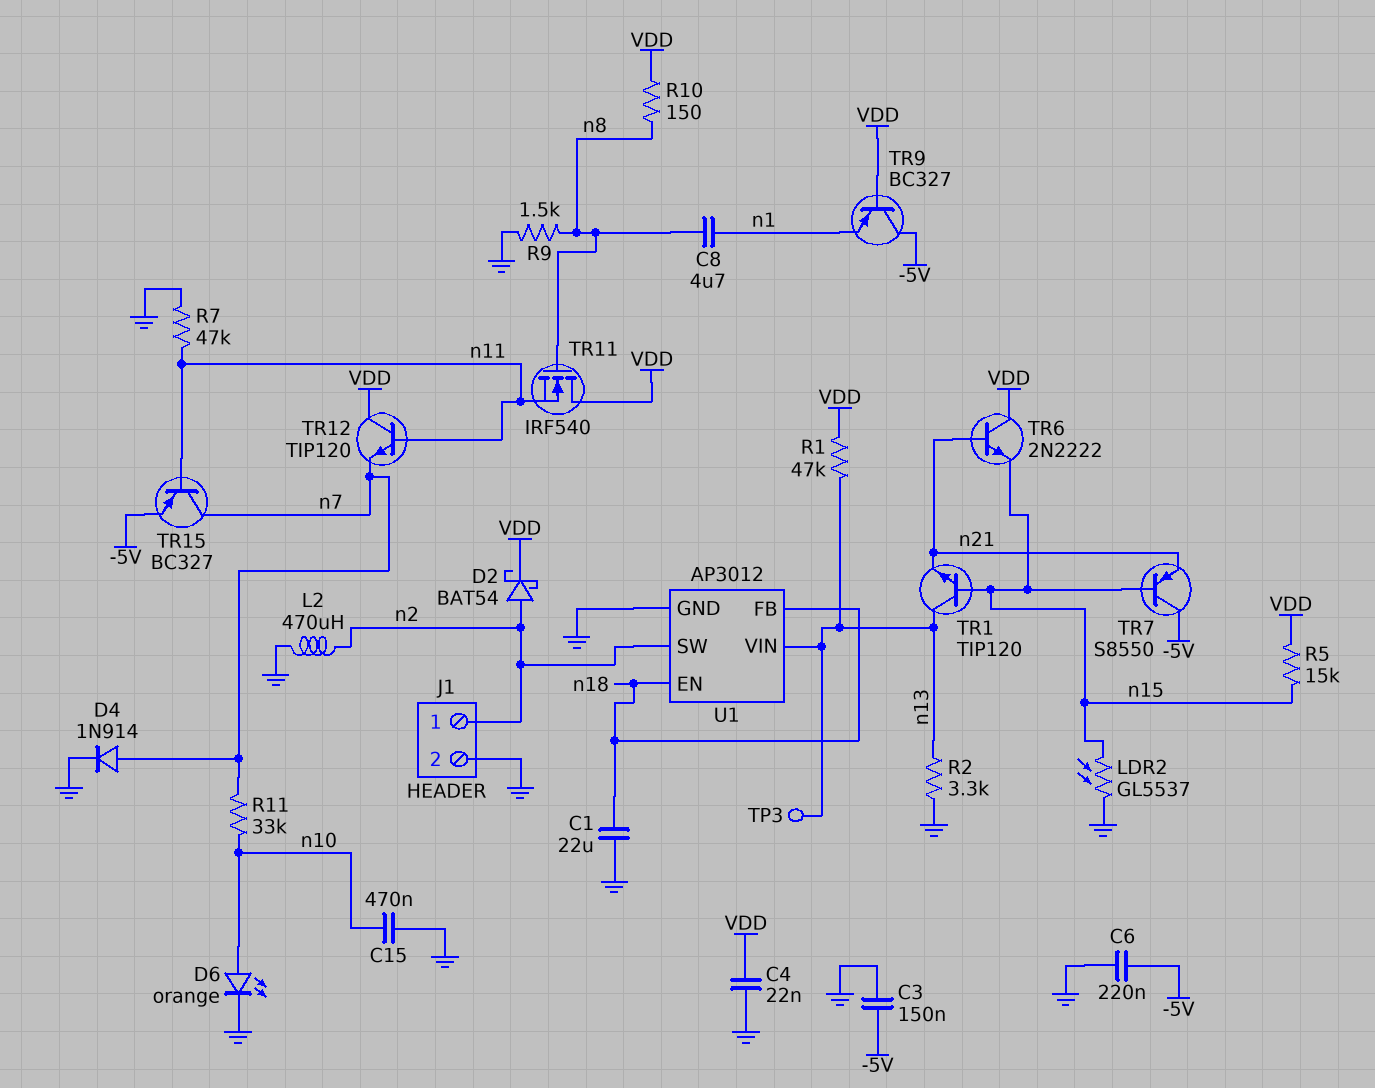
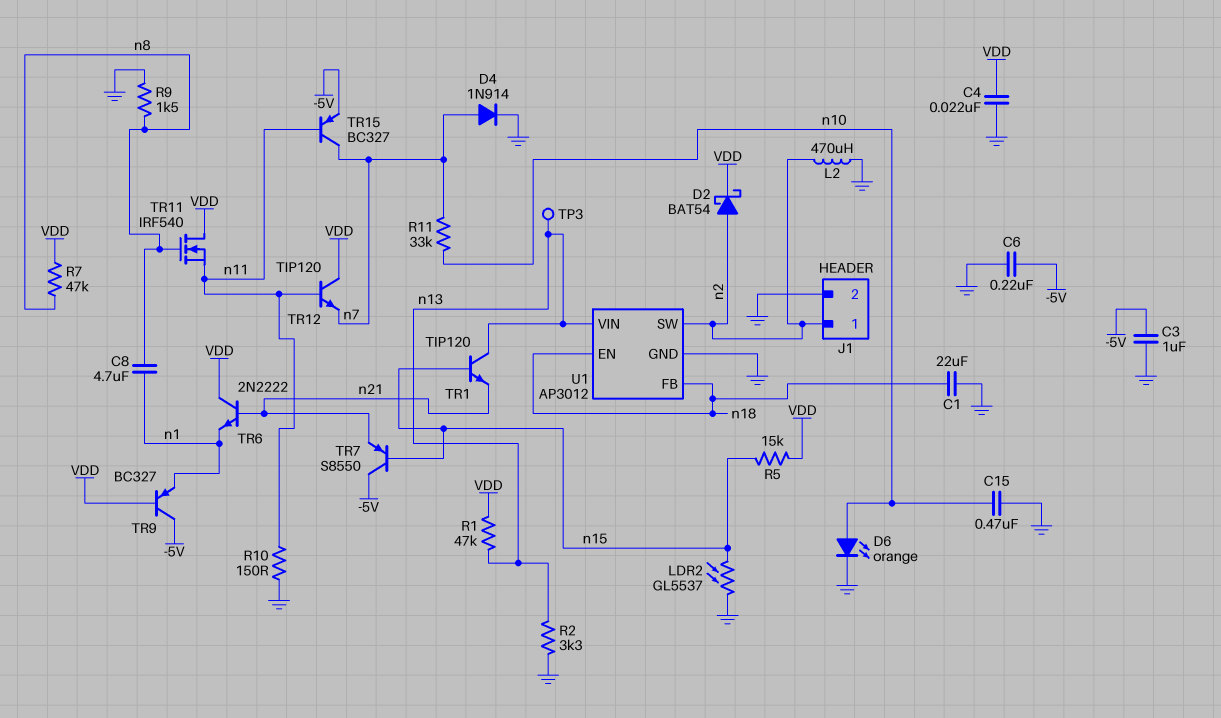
C3: 150nF (-5V, GND) -> 1uF (-5V, GND)
R7: 47k (GND, n11) -> 47k (VDD, n8)
R10: 150 (VDD, n8) -> 150 (GND, n11)
TR6: NPN 2N2222 (B n21, C VDD, E n15) -> NPN 2N2222 (B n21, C VDD, E n1)

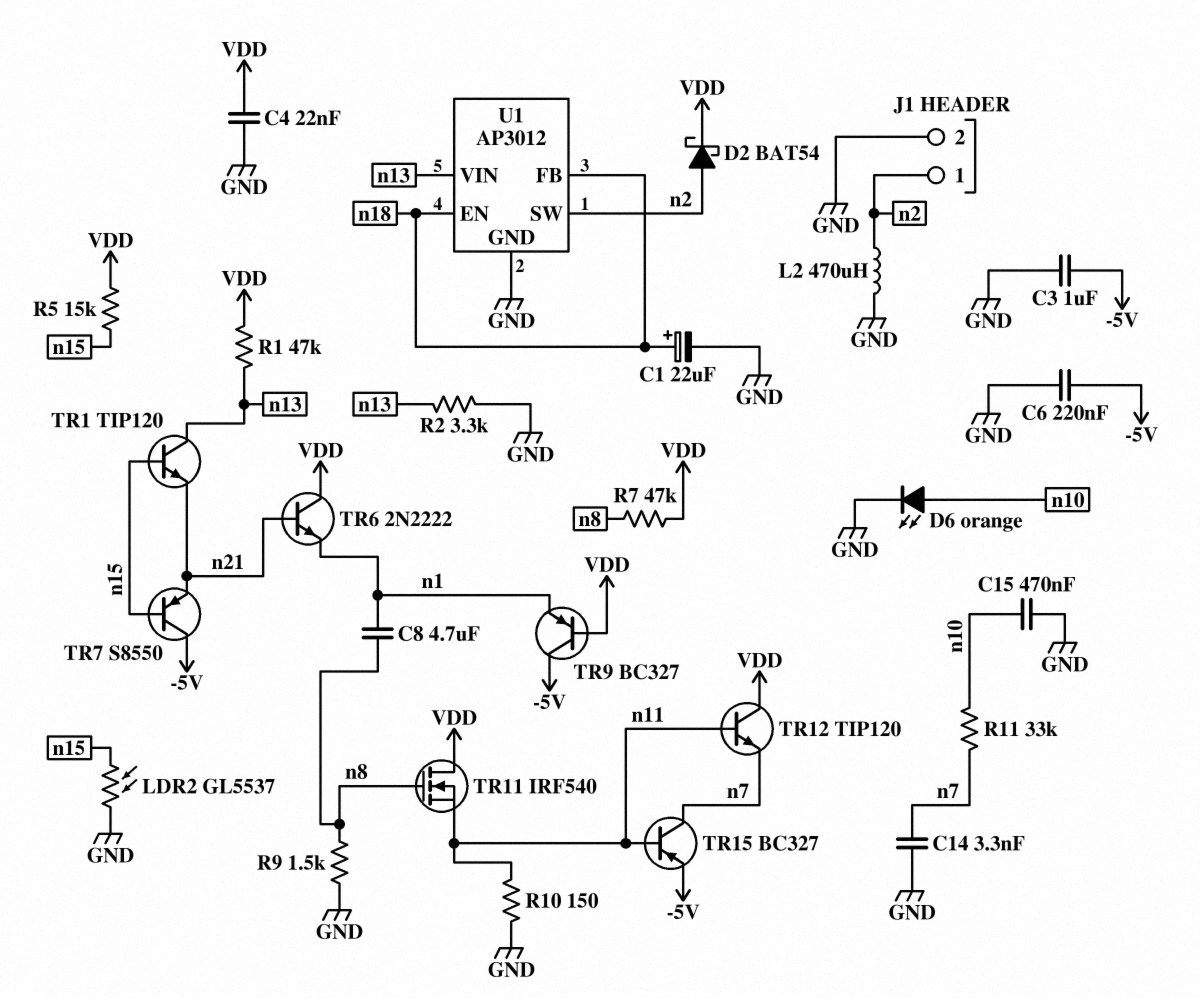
C1: 22uF (GND, n18) -> 22uF (plus n18, minus GND)
C14: none -> 3.3nF (GND, n7)
D4: diode 1N914 (A n7, K GND) -> none
TP3: test point (n13) -> none

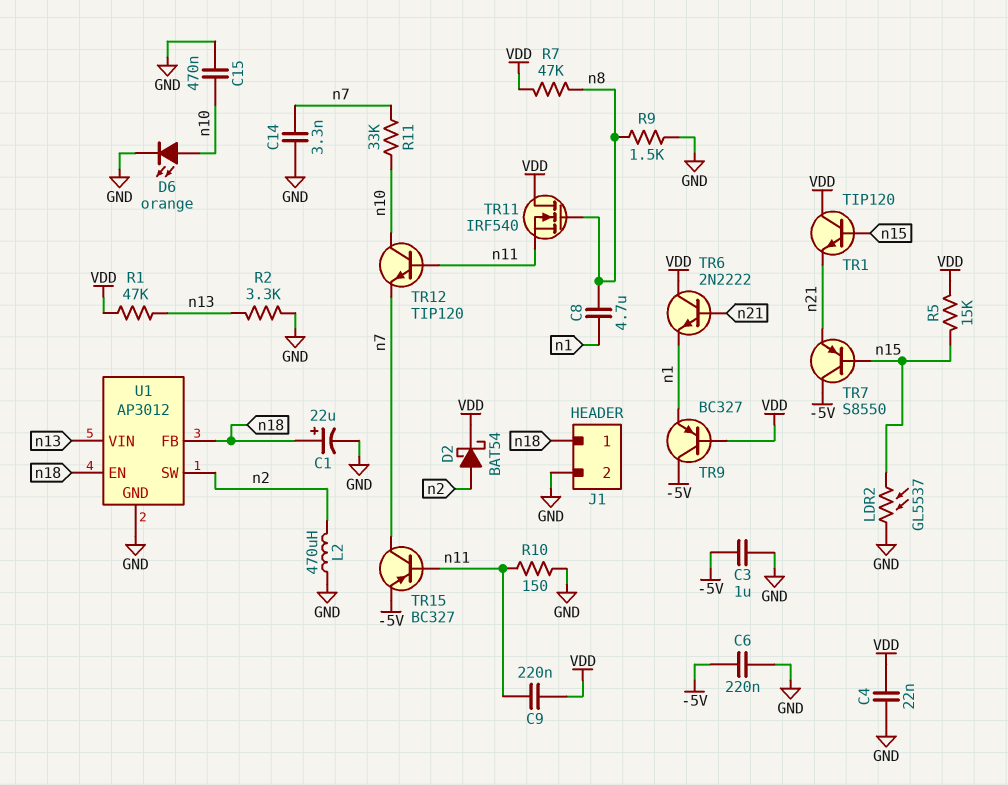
C9: none -> 220nF (VDD, n11)
J1 pin 1: n2 -> n18
TR1: NPN TIP120 (B n15, C n13, E n21) -> NPN TIP120 (B n15, C VDD, E n21)
TR12: NPN TIP120 (B n11, C VDD, E n7) -> NPN TIP120 (B n11, C n10, E n7)

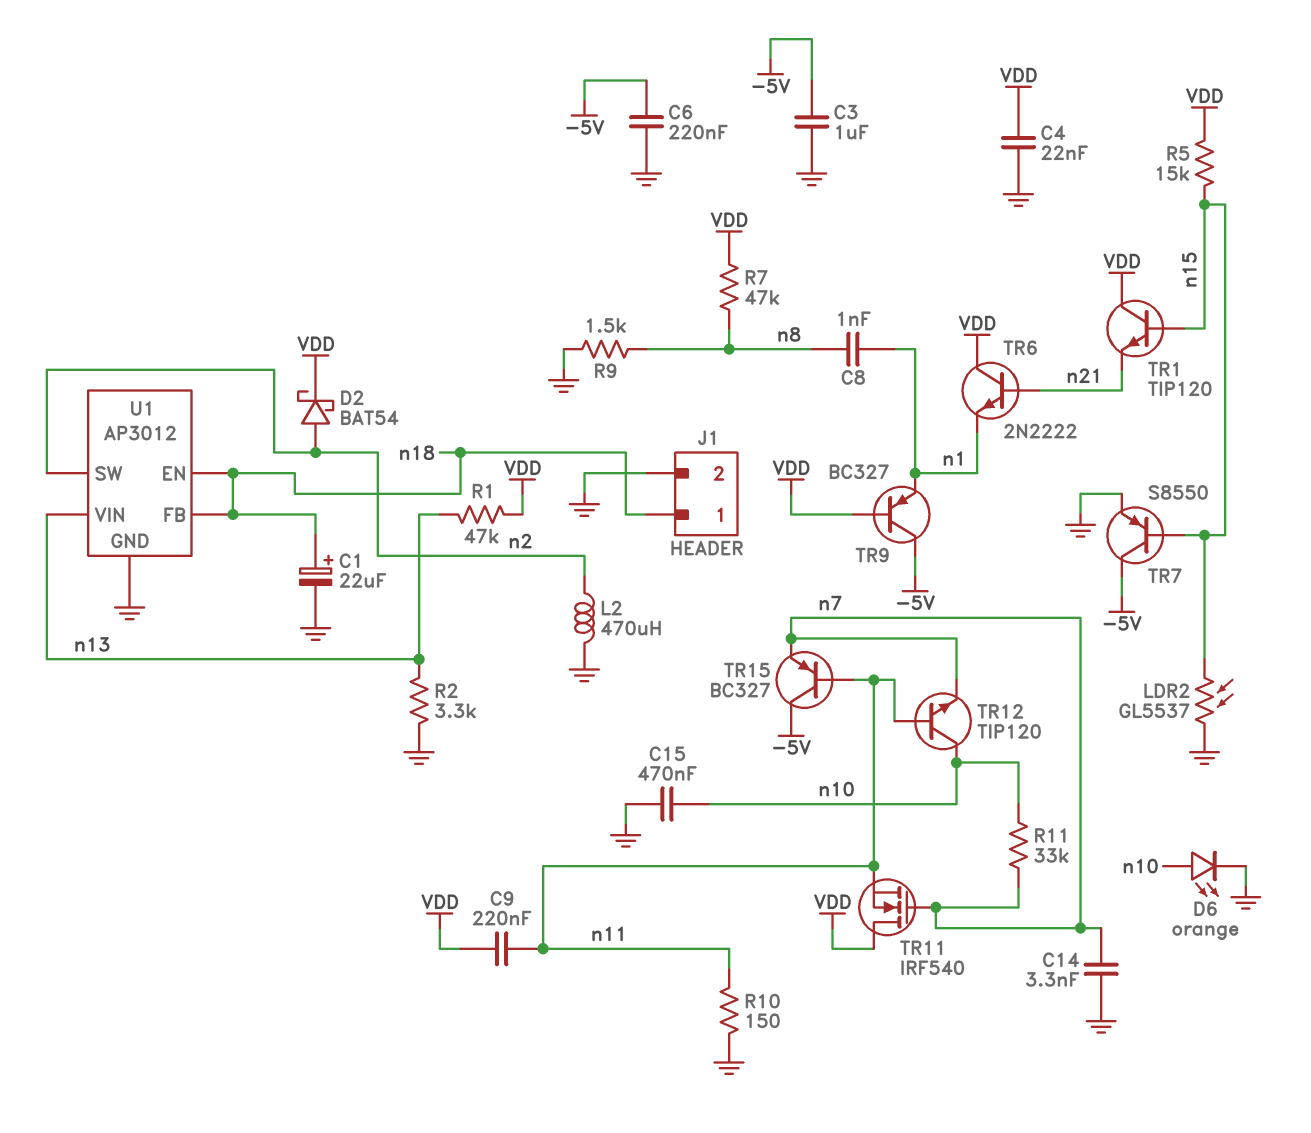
C8: 4.7uF (n1, n8) -> 1nF (n1, n8)
TR7: PNP S8550 (B n15, C -5V, E n21) -> PNP S8550 (B n15, C -5V, E GND)
TR11: NMOS IRF540 (G n8, D VDD, S n11) -> NMOS IRF540 (G n7, D VDD, S n11)
TR15: PNP BC327 (B n11, C n7, E -5V) -> PNP BC327 (B n11, C -5V, E n7)

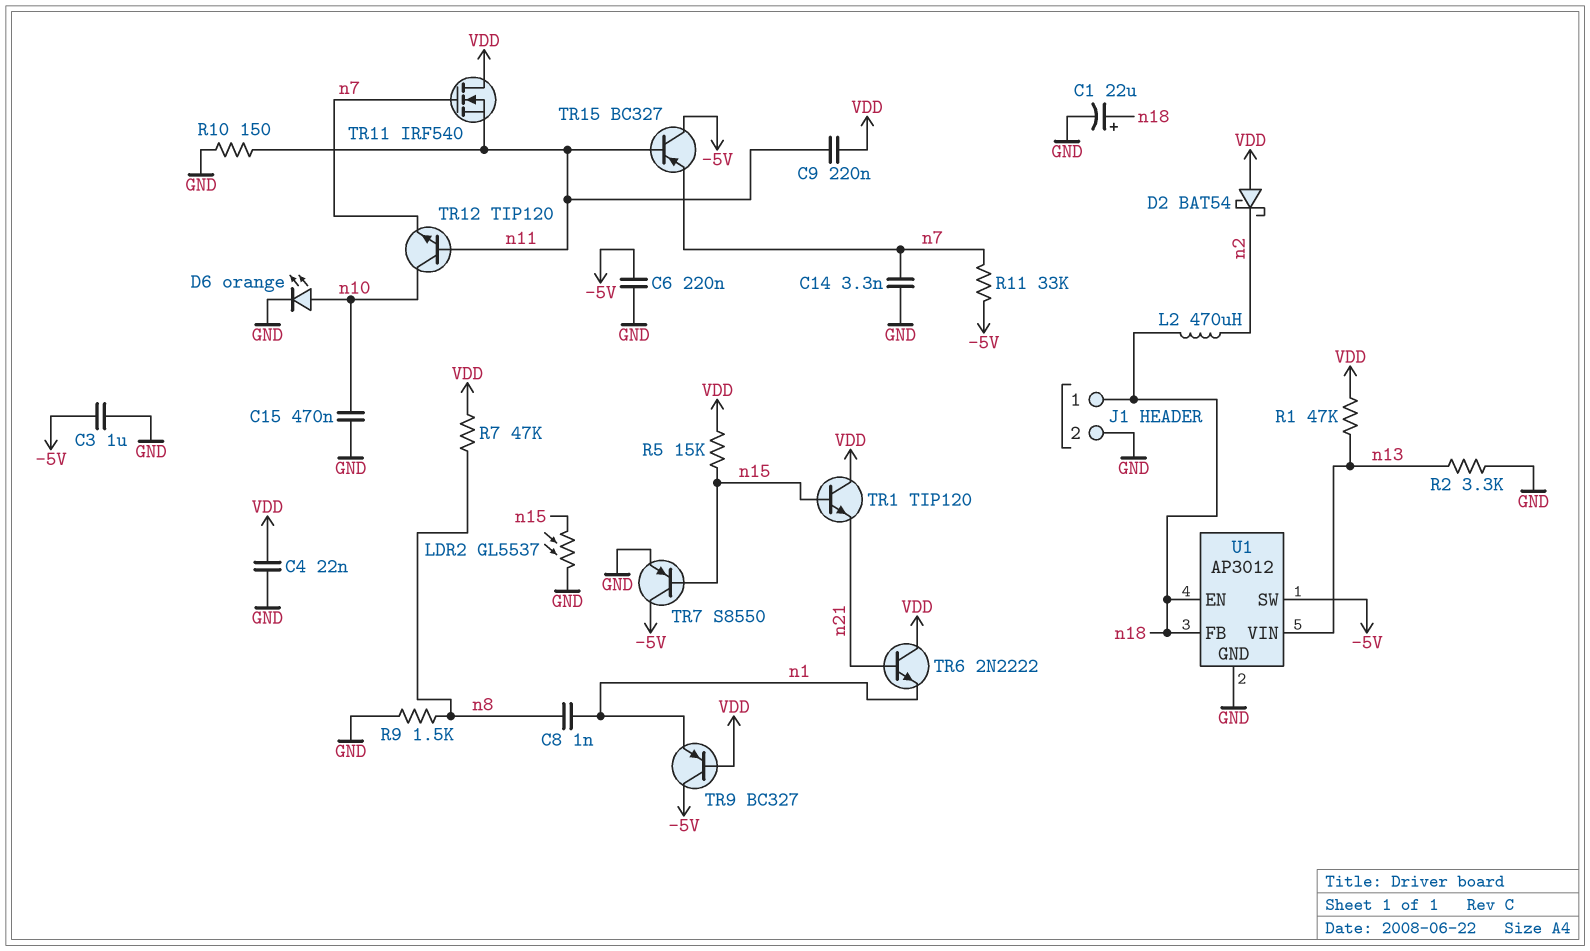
D2: schottky BAT54 (A n2, K VDD) -> schottky BAT54 (A VDD, K n2)
L2: 470uH (GND, n2) -> 470uH (n2, n18)
R11: 33k (n7, n10) -> 33k (-5V, n7)
U1 pin SW: n2 -> -5V

